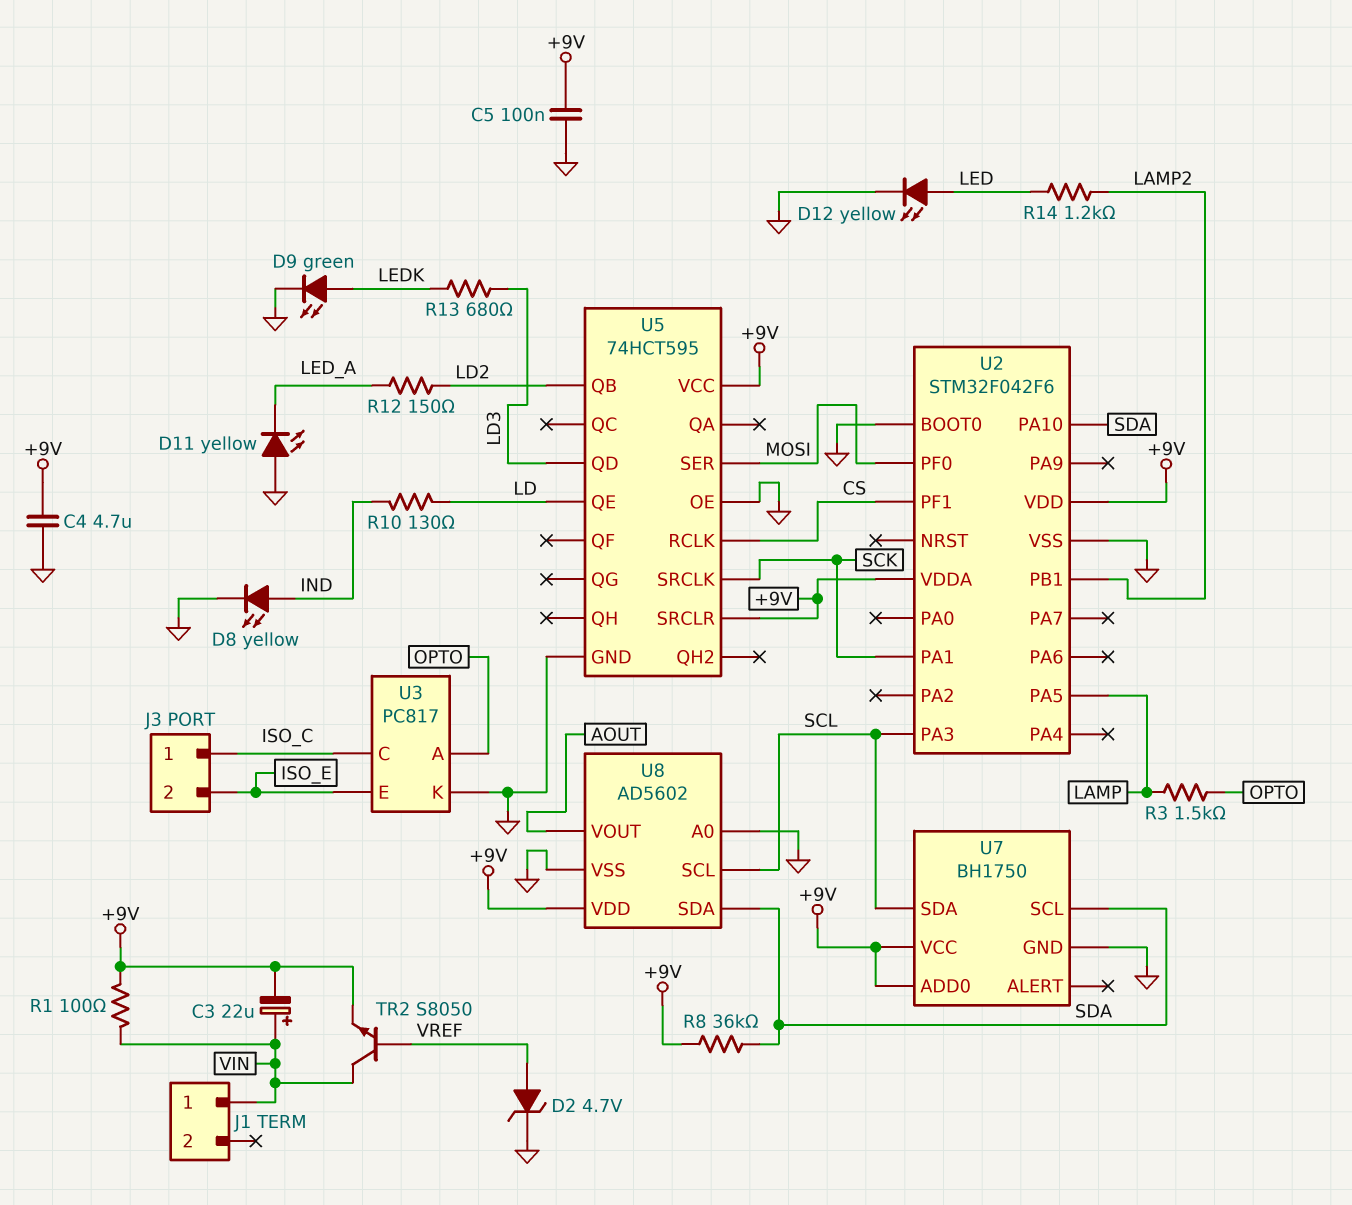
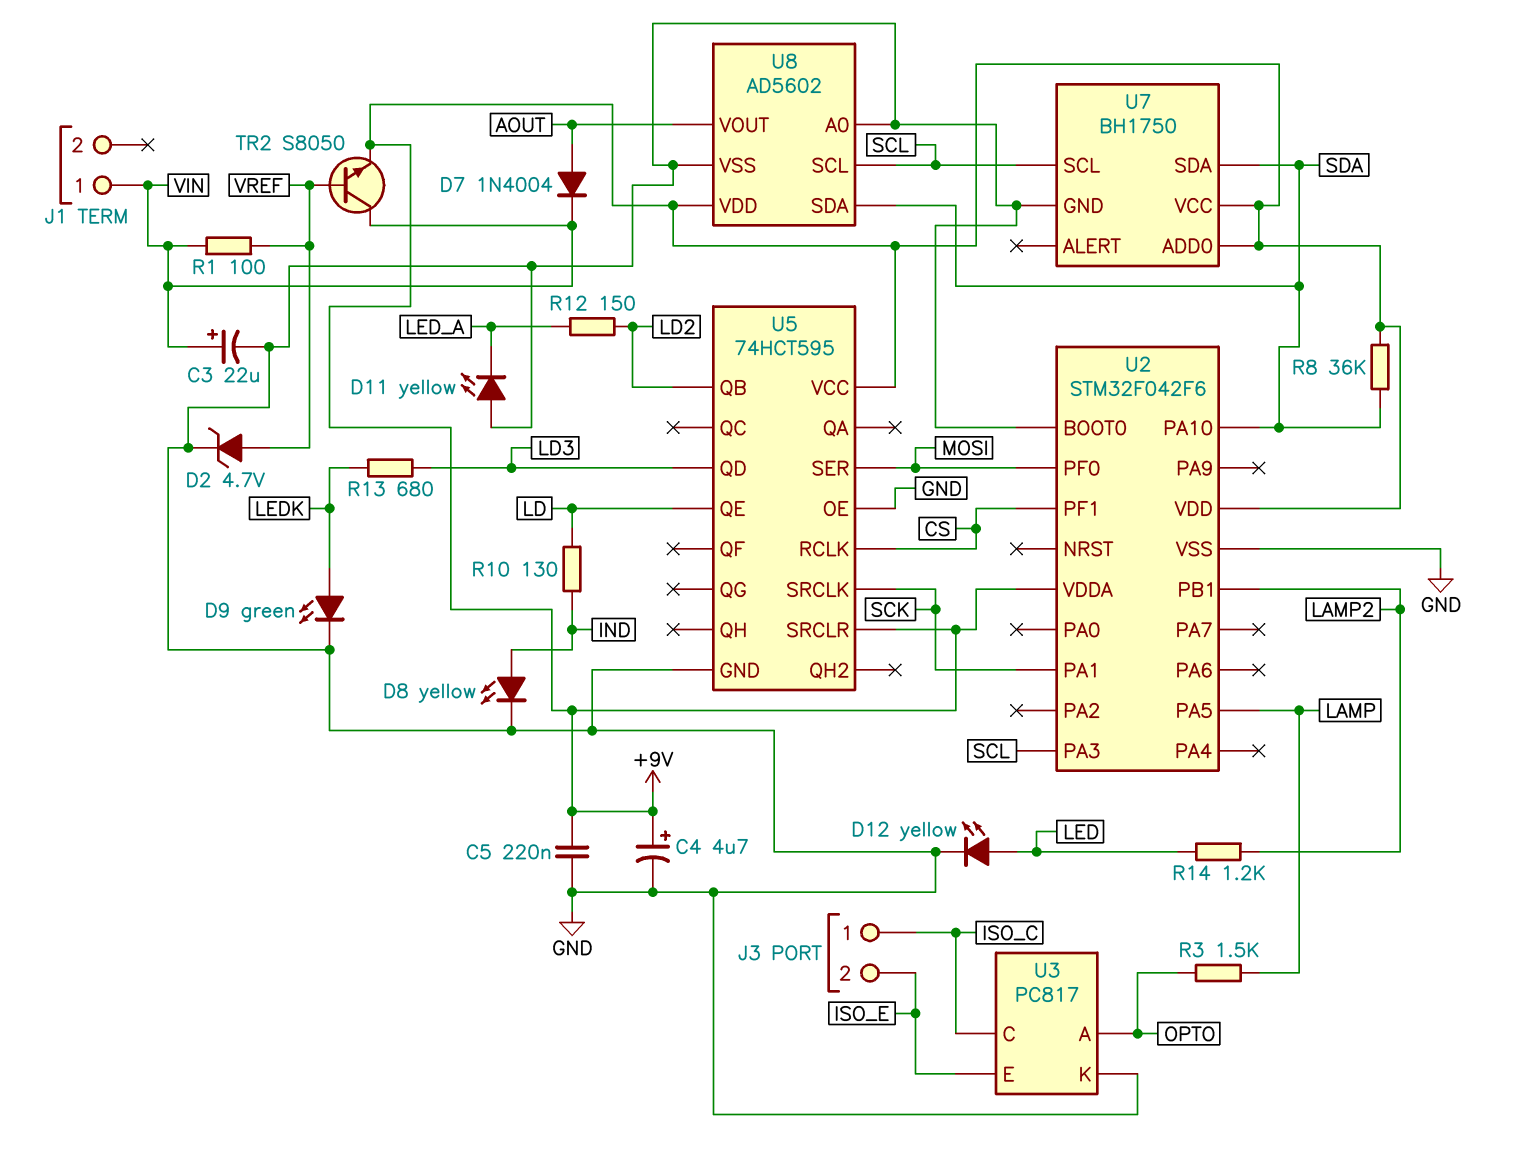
C3: 22uF (plus VIN, minus +9V) -> 22uF (plus VIN, minus GND)
C4: 4.7uF (+9V, GND) -> 4.7uF (plus +9V, minus GND)
C5: 100nF (+9V, GND) -> 220nF (+9V, GND)
D7: none -> diode 1N4004 (A AOUT, K VIN)
R1: 100 (+9V, VIN) -> 100 (VIN, VREF)
U7 pin SCL: SDA -> SCL
U7 pin SDA: SCL -> SDA

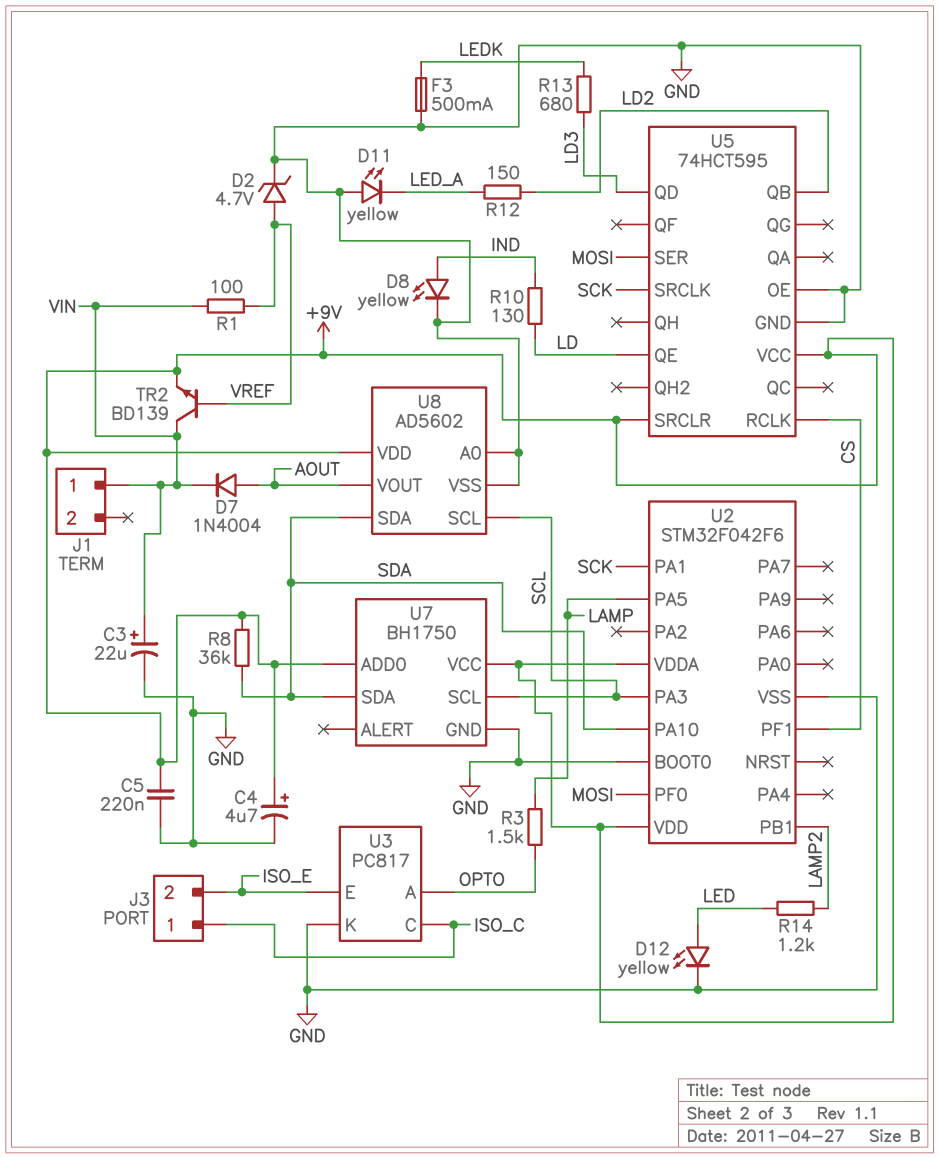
D9: LED green (A LEDK, K GND) -> none
F3: none -> 500mA (GND, LEDK)
TR2: NPN S8050 (B VREF, C VIN, E +9V) -> NPN BD139 (B VREF, C VIN, E +9V)

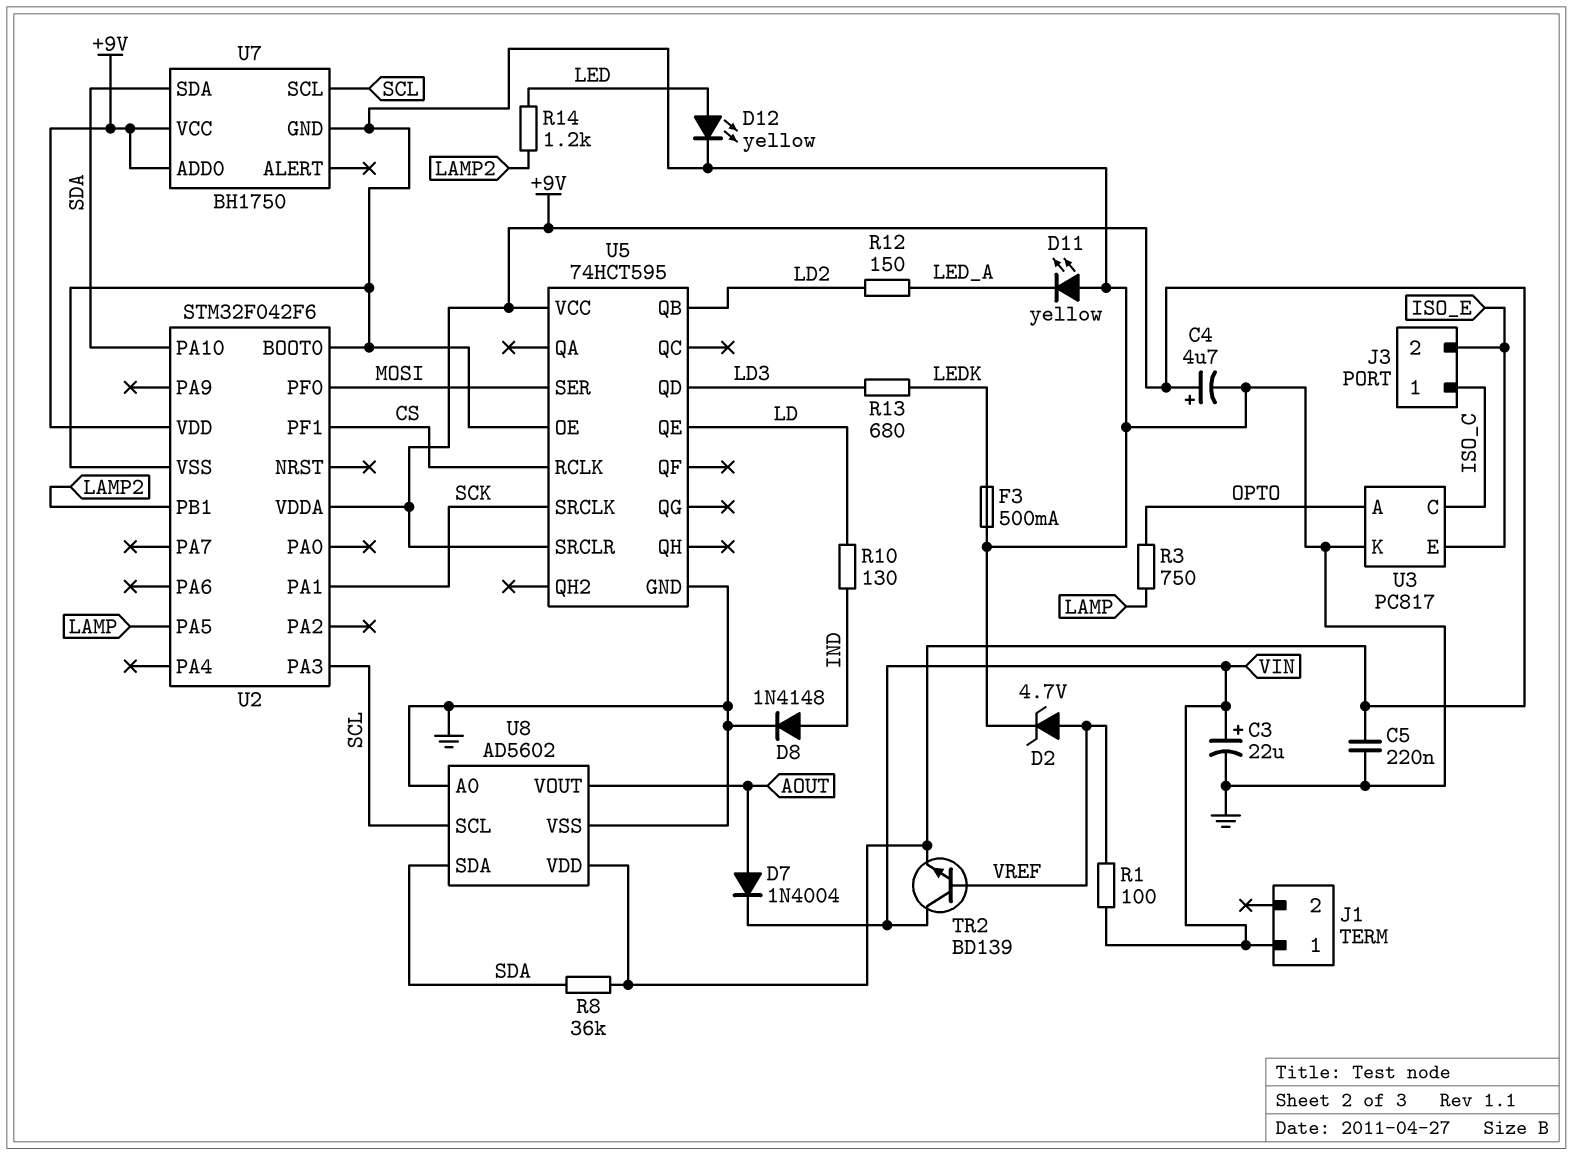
D8: LED yellow (A IND, K GND) -> diode 1N4148 (A IND, K GND)
R3: 1.5k (LAMP, OPTO) -> 750 (LAMP, OPTO)

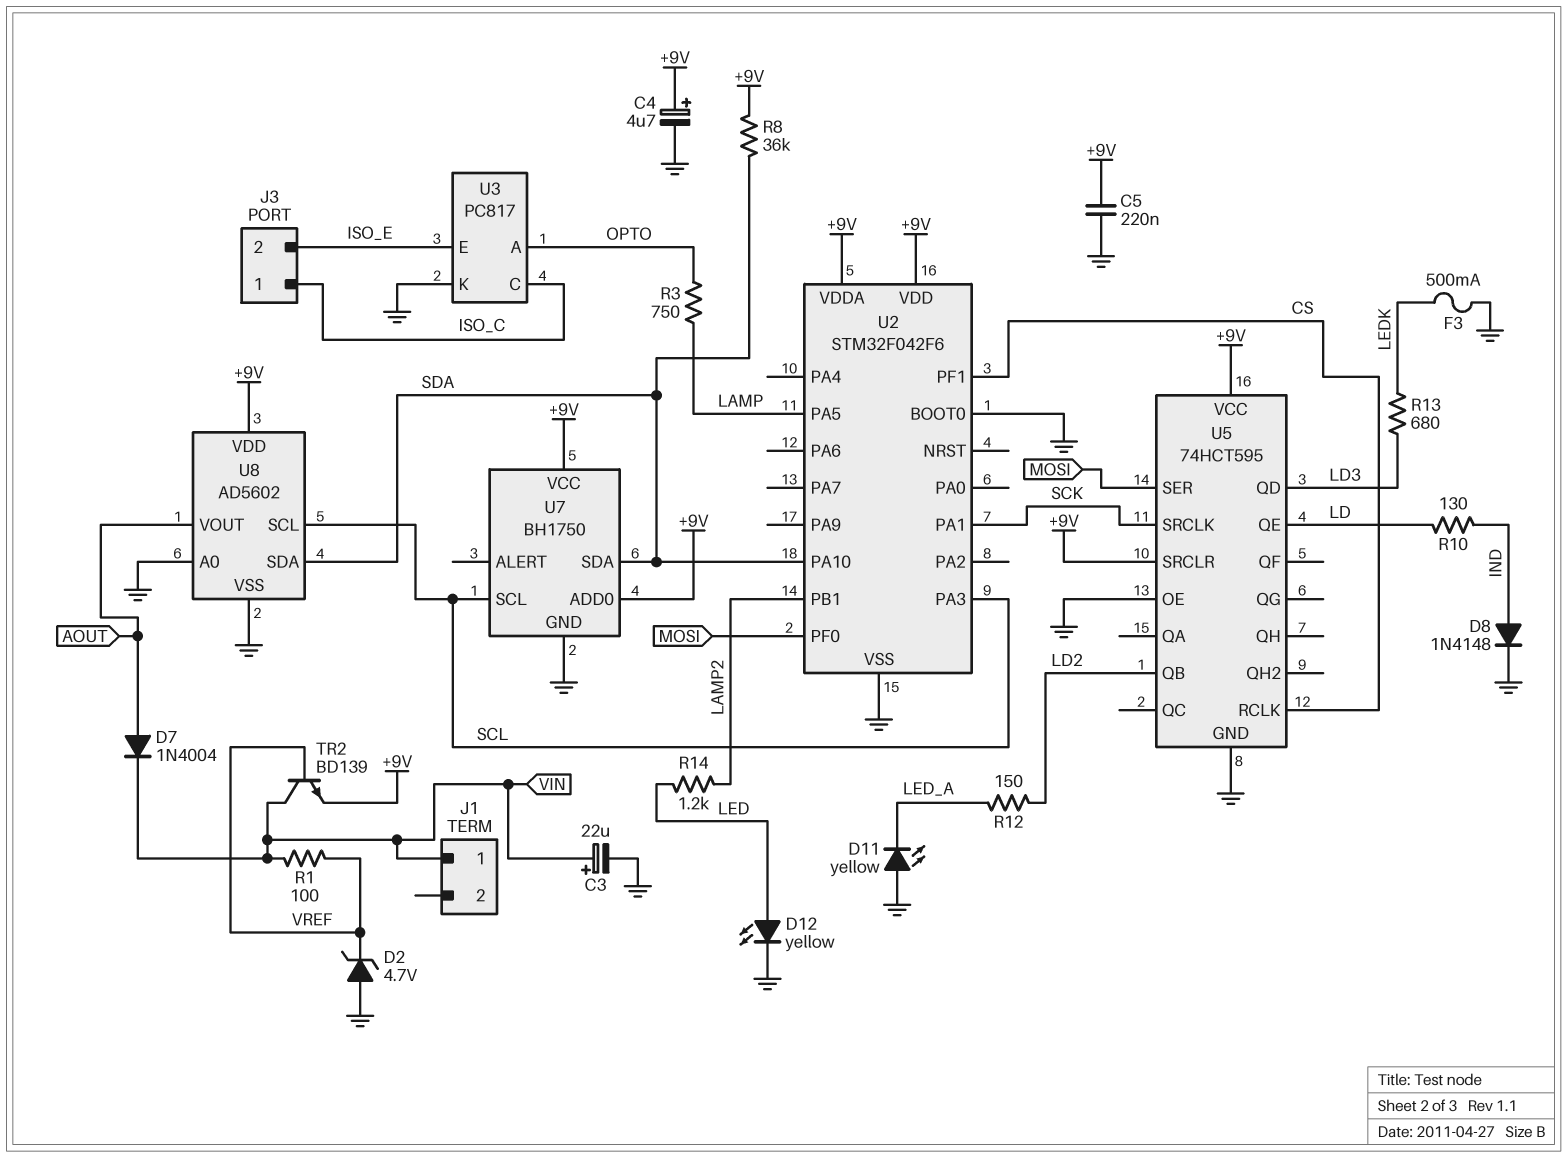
D2: zener 4.7V (A VREF, K GND) -> zener 4.7V (A GND, K VREF)

